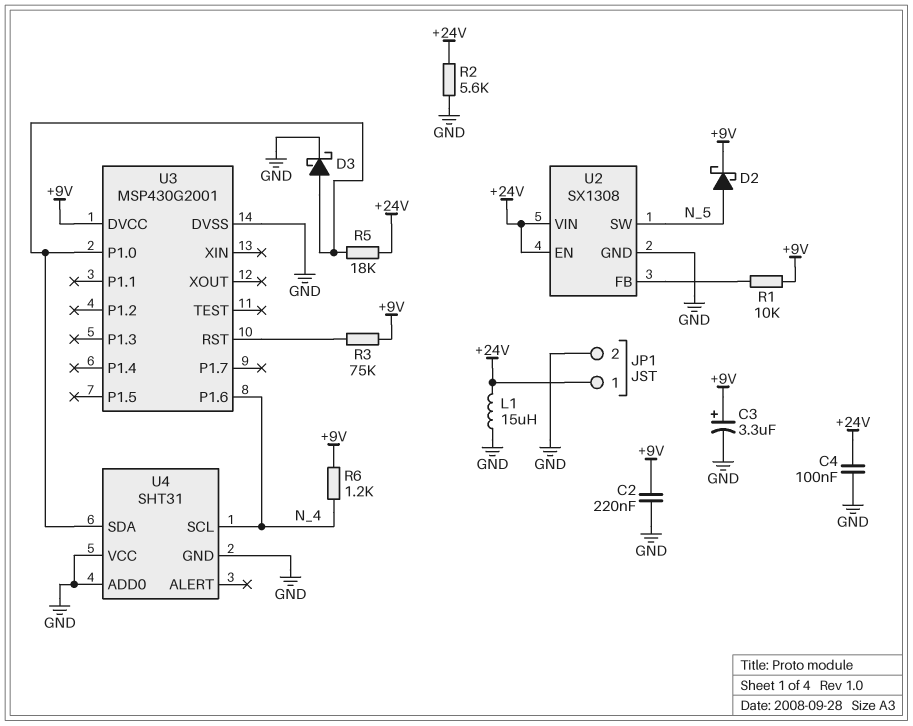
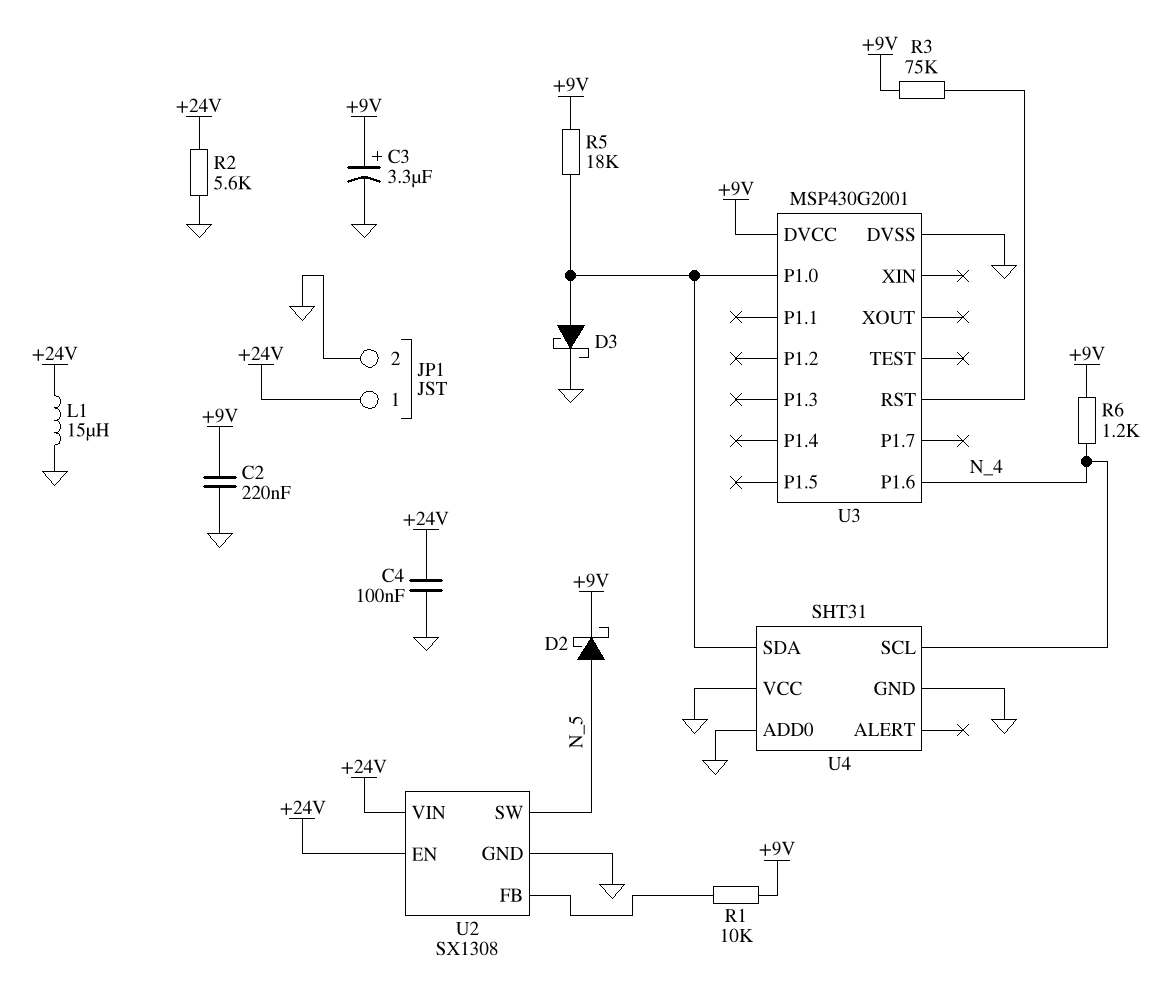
R5: 18k (+24V, U3/P1.0) -> 18k (+9V, U3/P1.0)

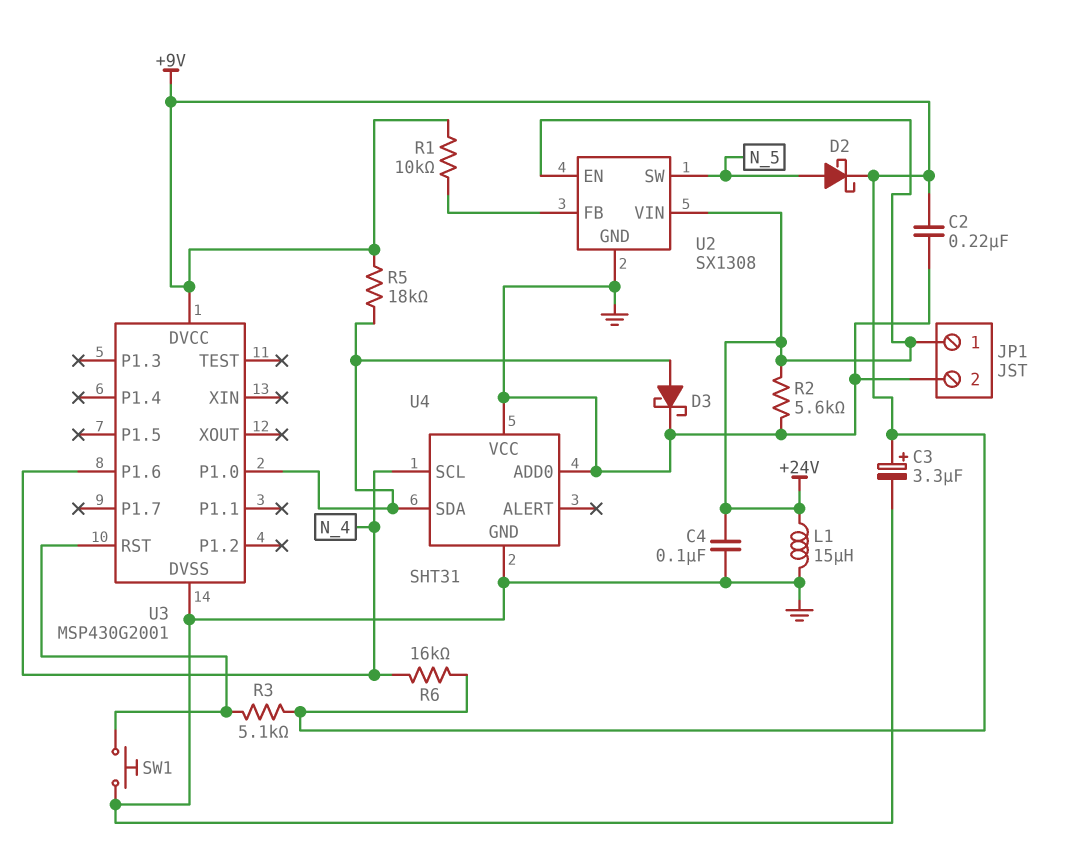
R3: 75k (+9V, U3/RST) -> 5.1k (+9V, U3/RST)
R6: 1.2k (+9V, N_4) -> 16k (+9V, N_4)
SW1: none -> button (GND, U3/RST)

